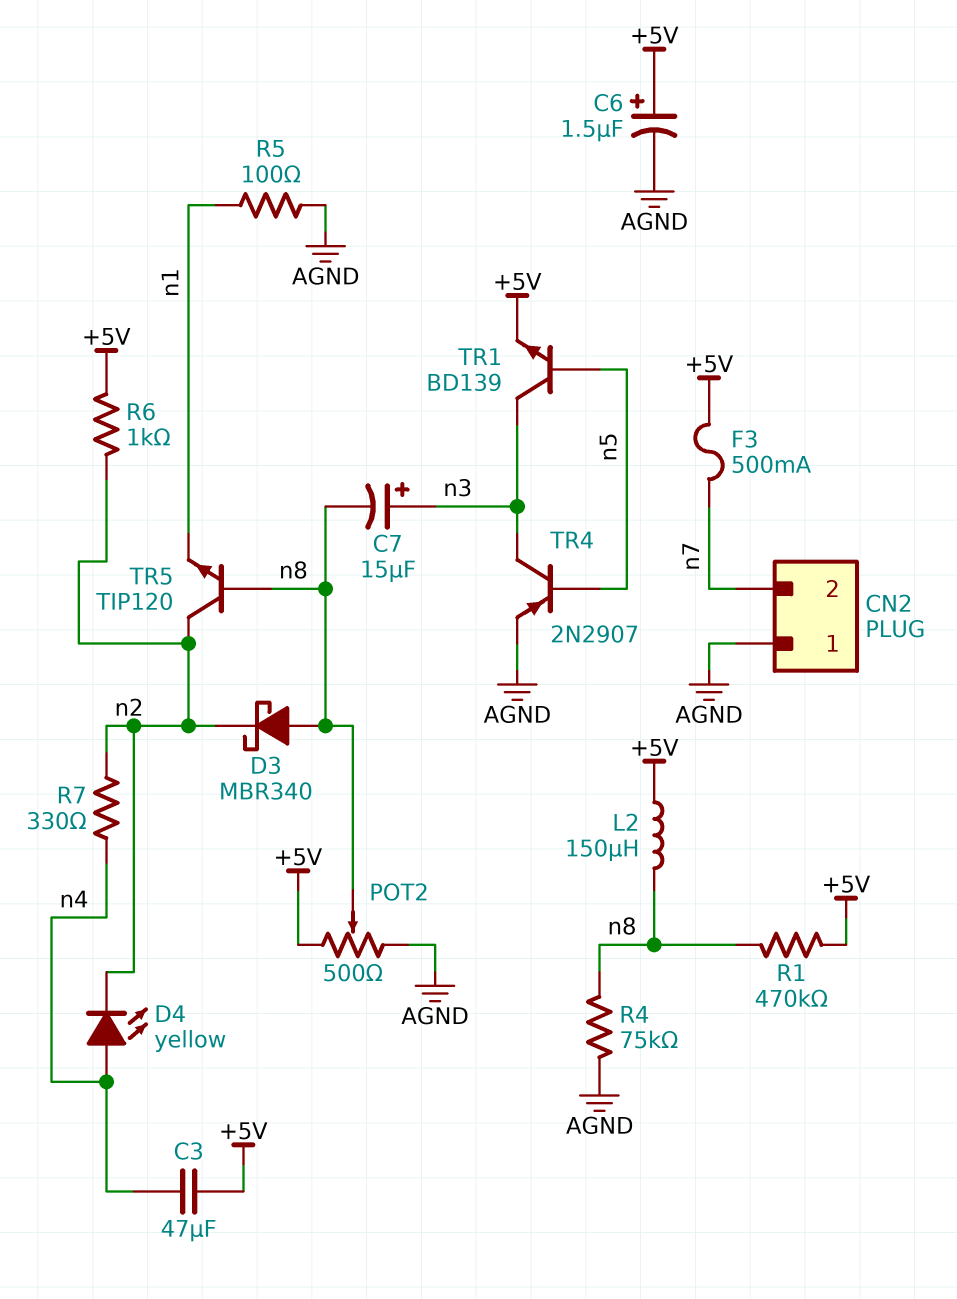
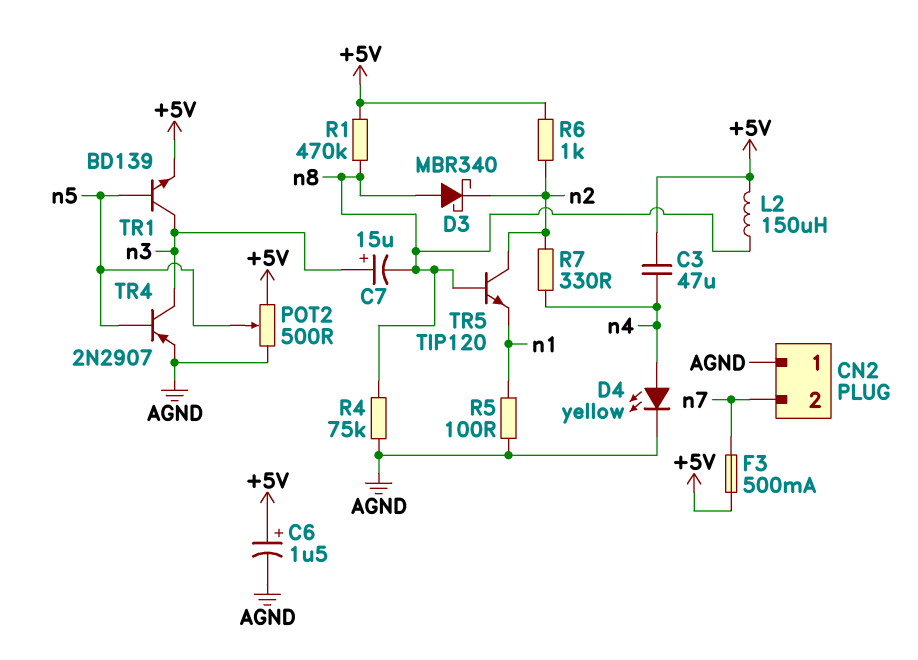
D4: LED yellow (A n4, K n2) -> LED yellow (A n4, K AGND)
POT2: 500 (+5V, AGND, wiper n8) -> 500 (+5V, AGND, wiper n5)

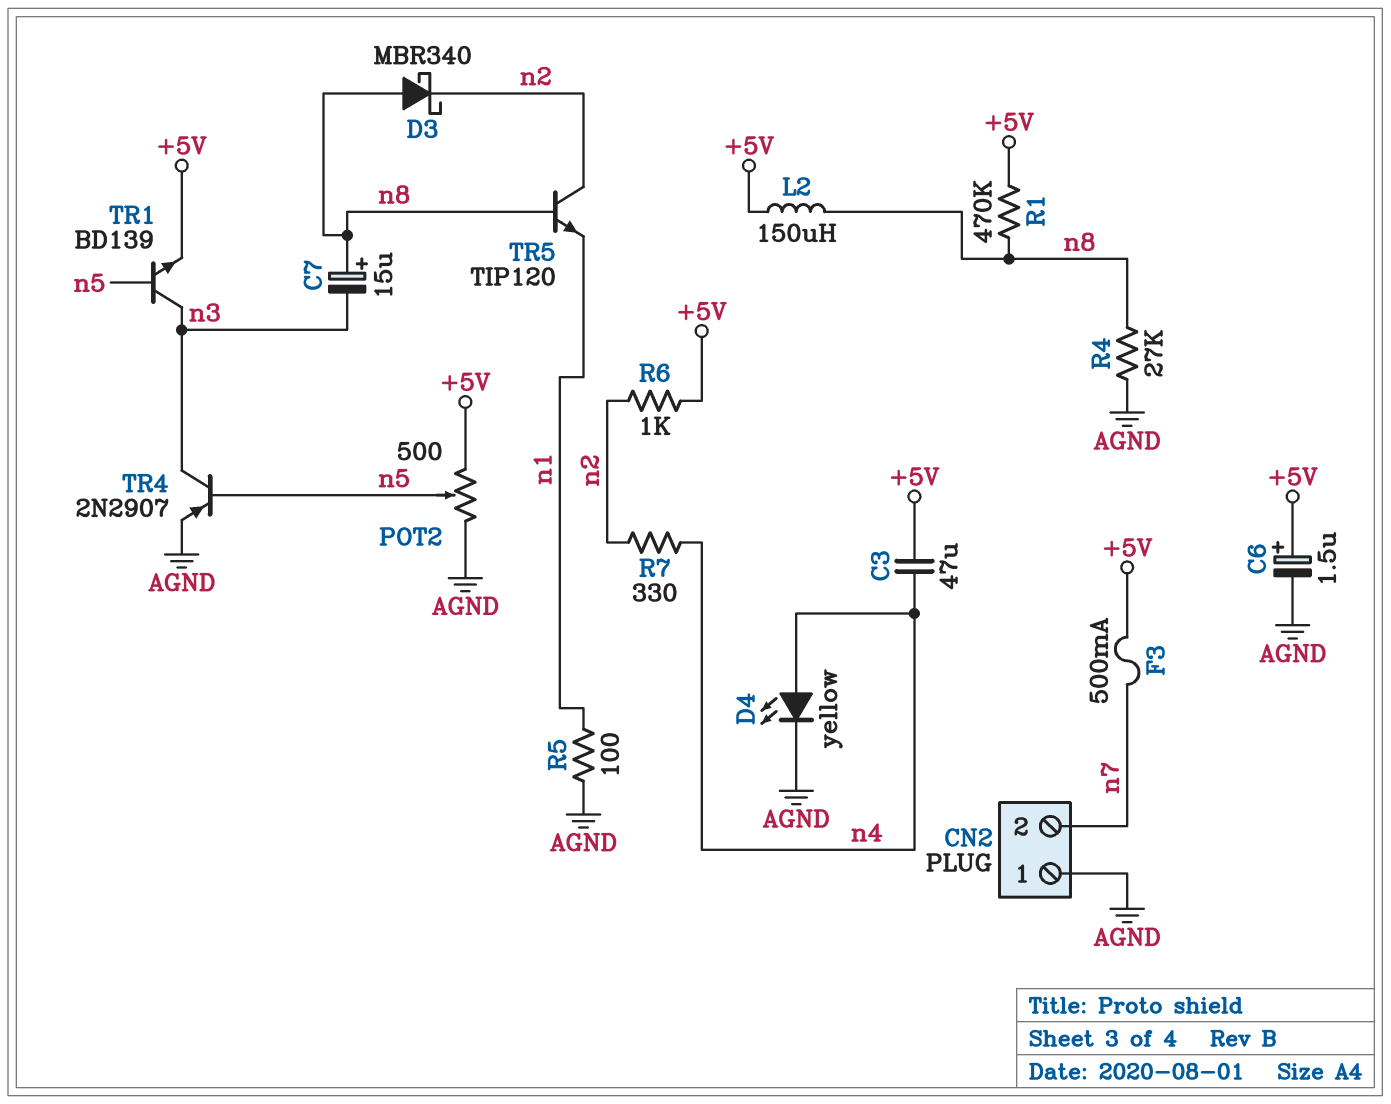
C7: 15uF (plus n3, minus n8) -> 15uF (plus n8, minus n3)
R4: 75k (AGND, n8) -> 27k (AGND, n8)

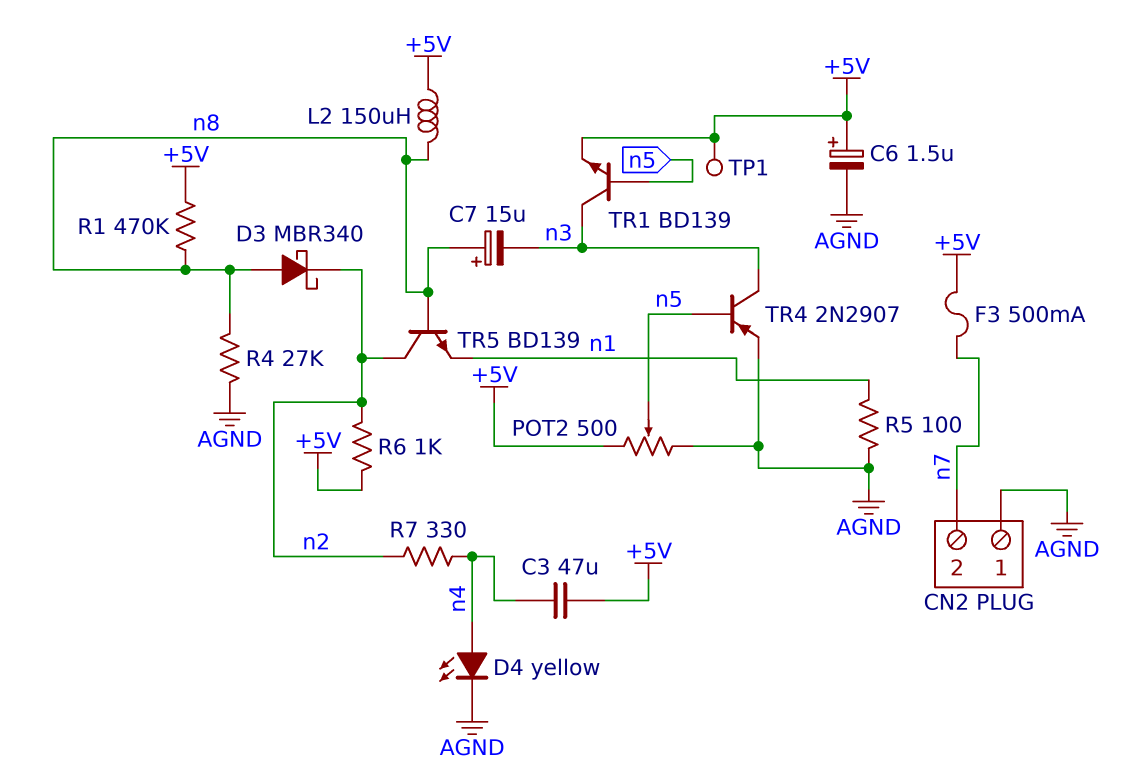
TP1: none -> test point (+5V)
TR5: NPN TIP120 (B n8, C n2, E n1) -> NPN BD139 (B n8, C n2, E n1)

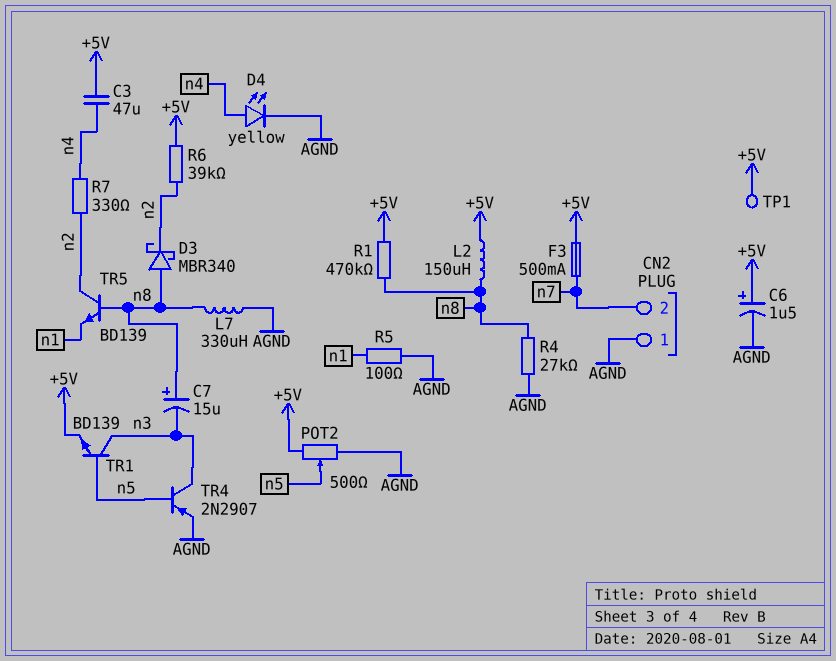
L7: none -> 330uH (AGND, n8)
R6: 1k (+5V, n2) -> 39k (+5V, n2)

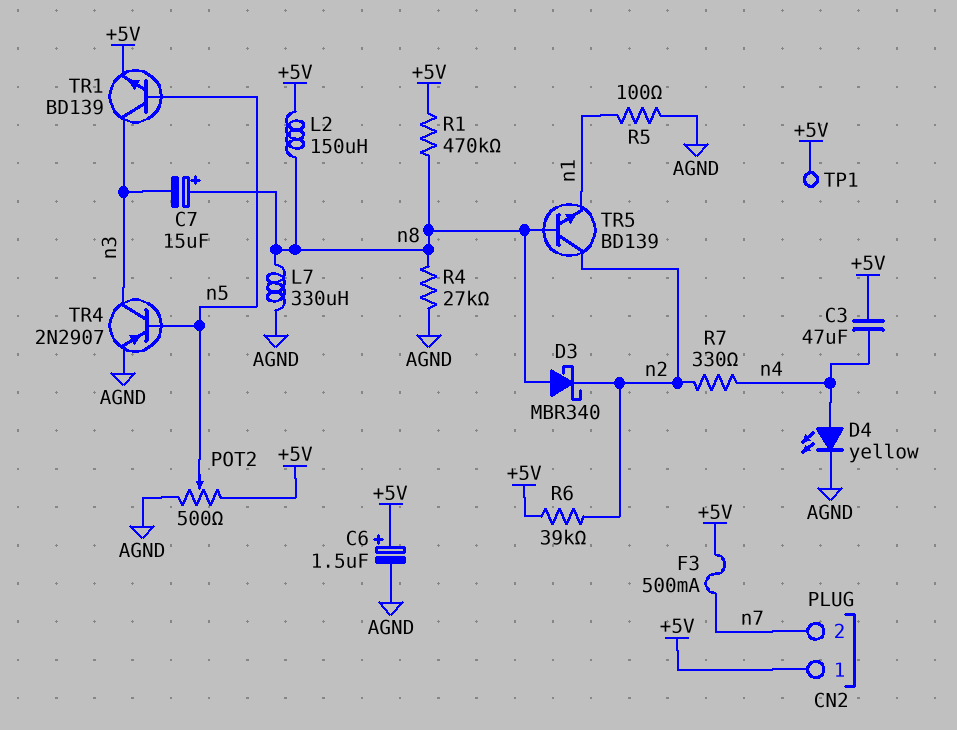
CN2 pin 1: AGND -> +5V

